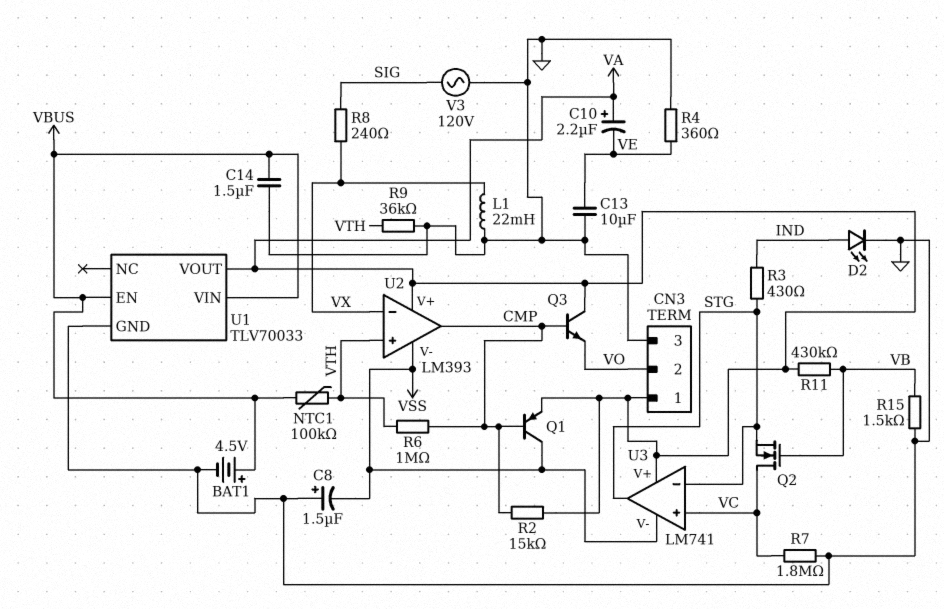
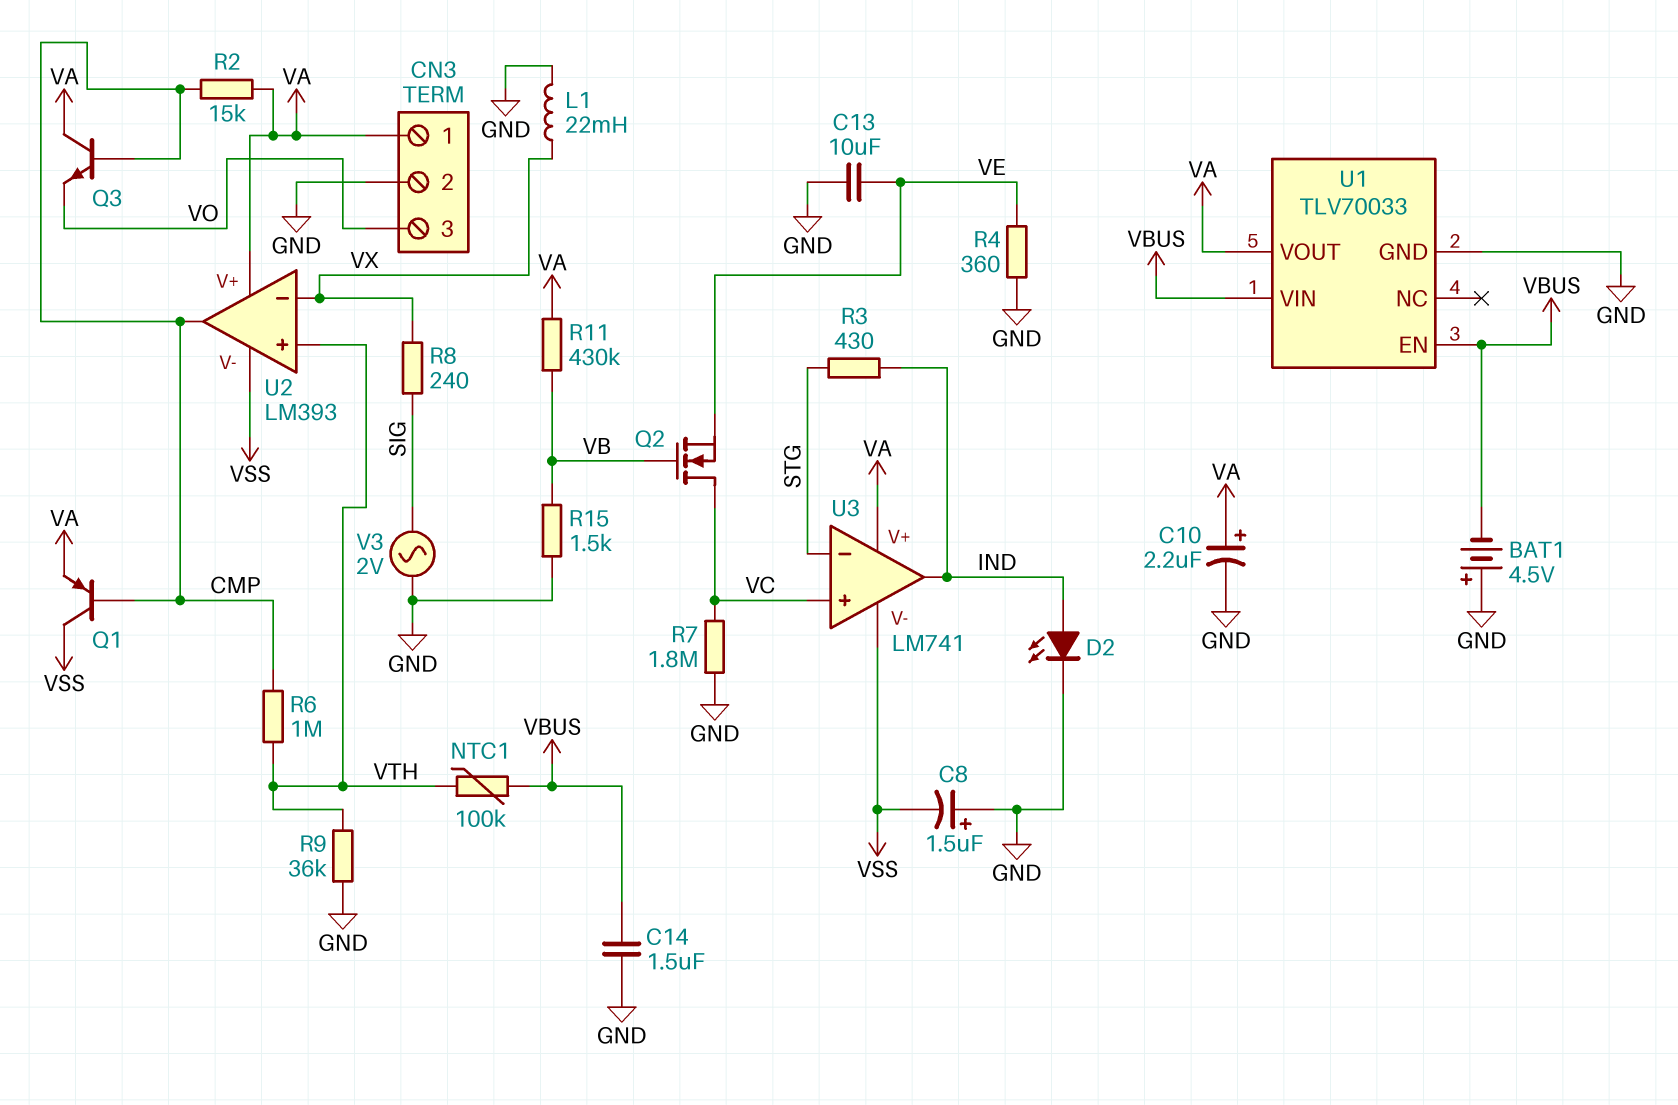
BAT1: 4.5V (plus VBUS, minus GND) -> 4.5V (plus GND, minus VBUS)
C10: 2.2uF (plus VA, minus VE) -> 2.2uF (plus VA, minus GND)
CN3 pin 2: VO -> GND
CN3 pin 3: GND -> VO
Q2: NMOS (G VB, D VC, S STG) -> NMOS (G VB, D VC, S VE)
U3 pin out: STG -> IND
V3: AC 120V (GND, SIG) -> AC 2V (GND, SIG)

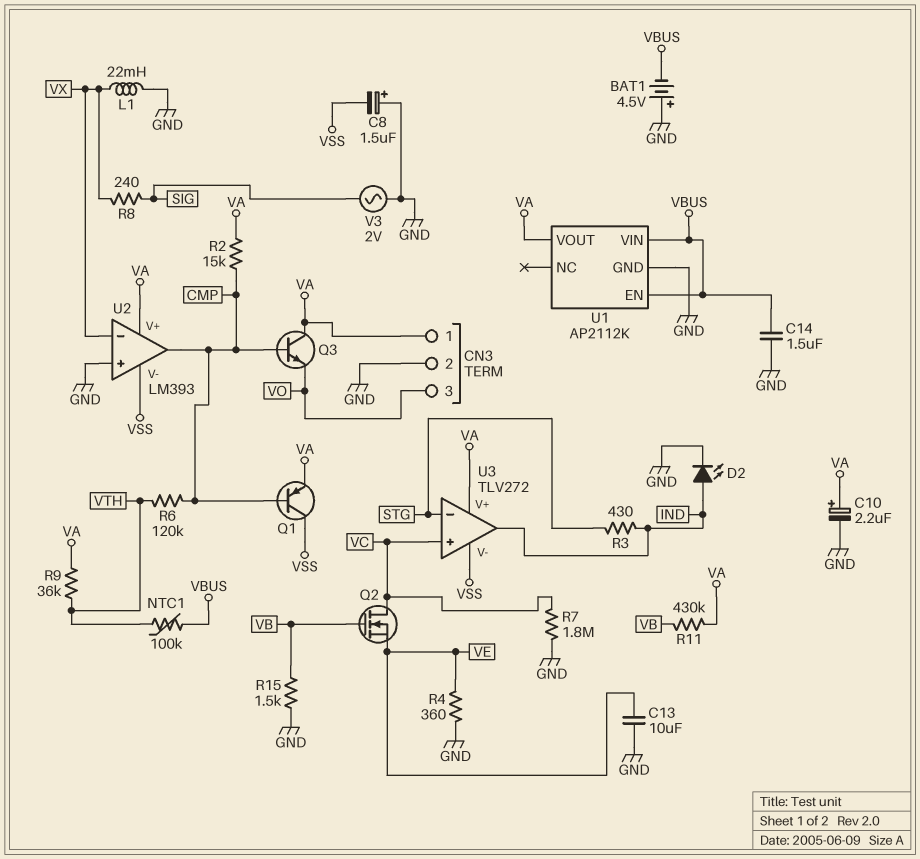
R6: 1M (CMP, VTH) -> 120k (CMP, VTH)
R9: 36k (GND, VTH) -> 36k (VA, VTH)
U1: TLV70033 -> AP2112K
U2 pin in+: VTH -> GND
U3: LM741 -> TLV272

